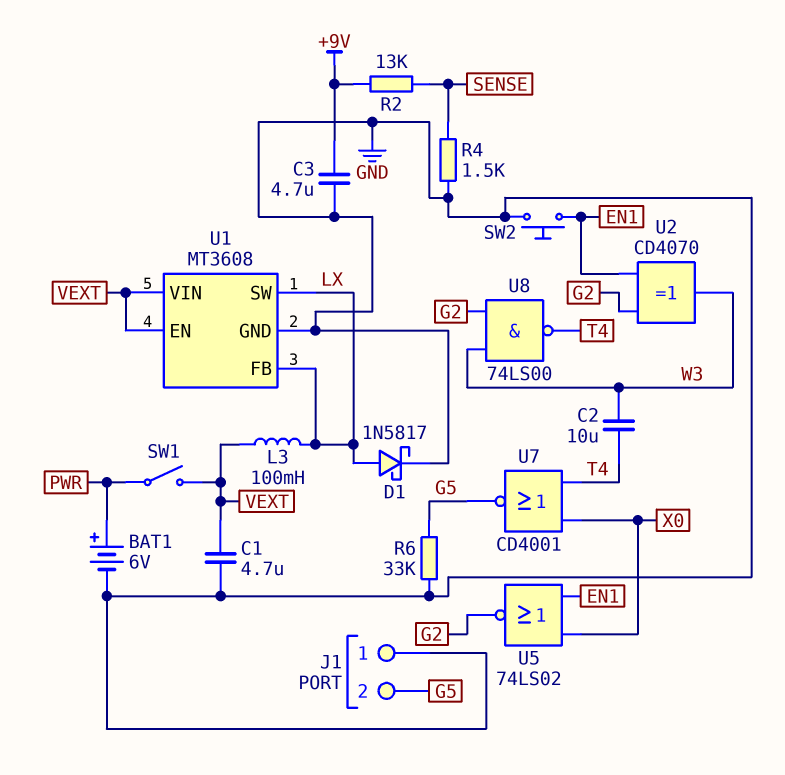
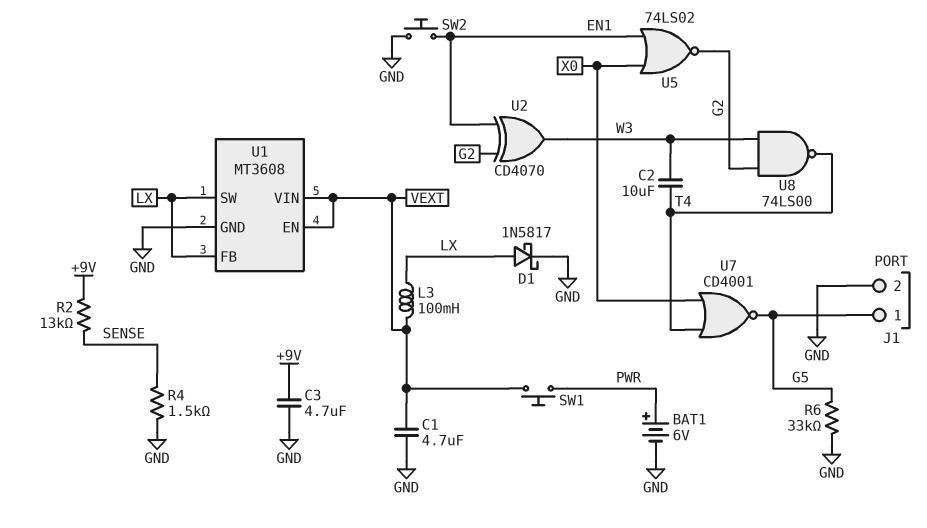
J1 pin 1: GND -> G5
J1 pin 2: G5 -> GND
SW1: switch (PWR, VEXT) -> button (PWR, VEXT)

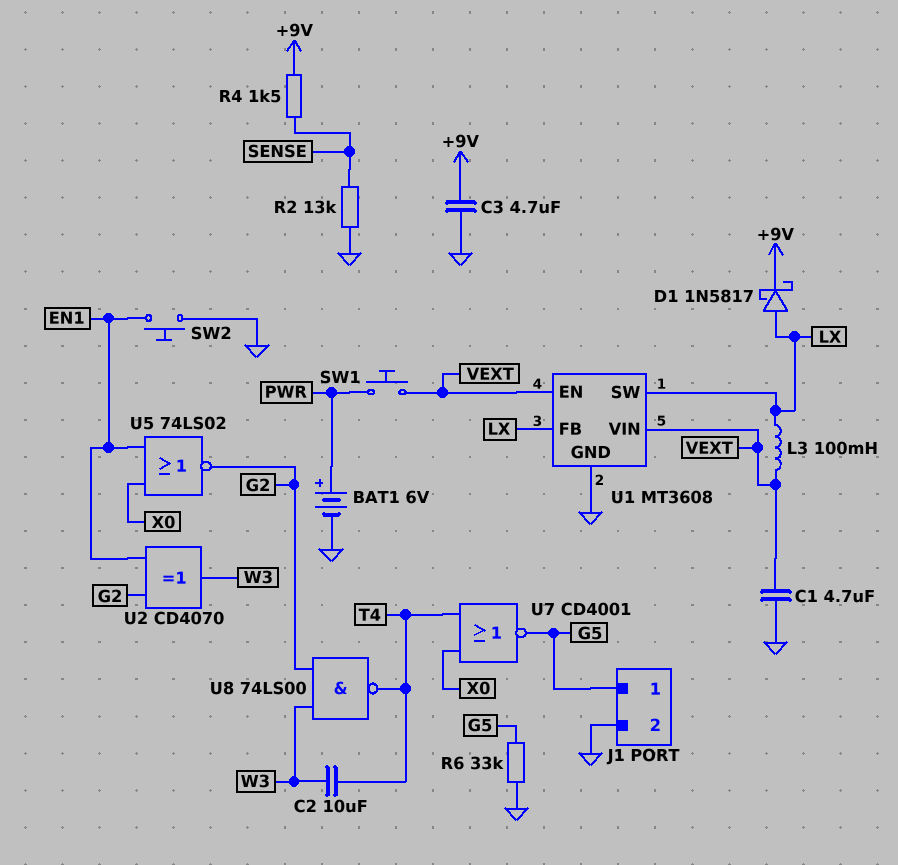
D1: schottky 1N5817 (A LX, K GND) -> schottky 1N5817 (A LX, K +9V)
R2: 13k (+9V, SENSE) -> 13k (GND, SENSE)
R4: 1.5k (GND, SENSE) -> 1.5k (+9V, SENSE)

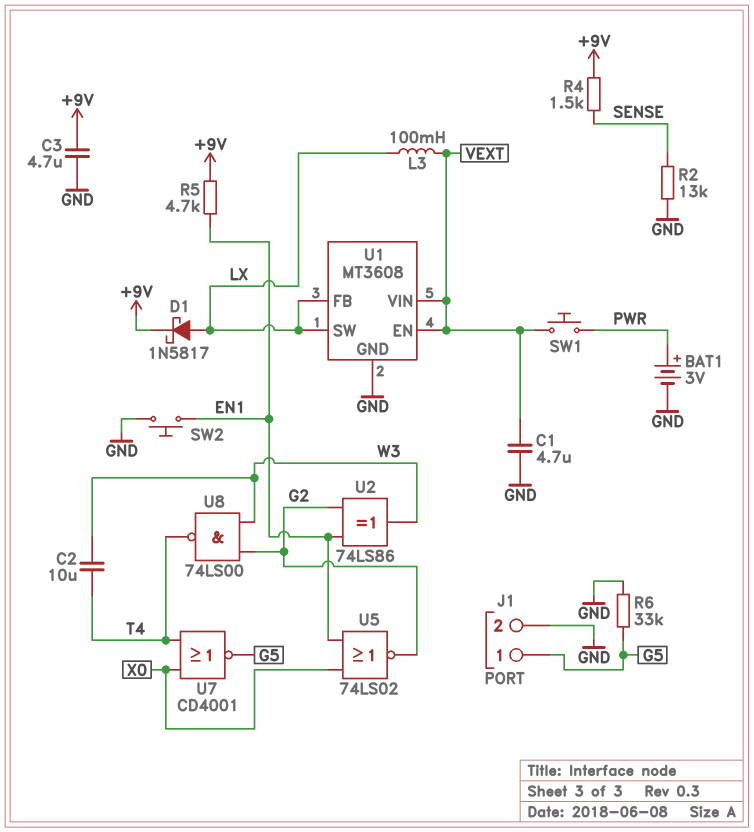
BAT1: 6V (plus PWR, minus GND) -> 3V (plus PWR, minus GND)
R5: none -> 4.7k (+9V, EN1)
U2: XOR CD4070 (in EN1, in G2, out W3) -> XOR 74LS86 (in EN1, in G2, out W3)

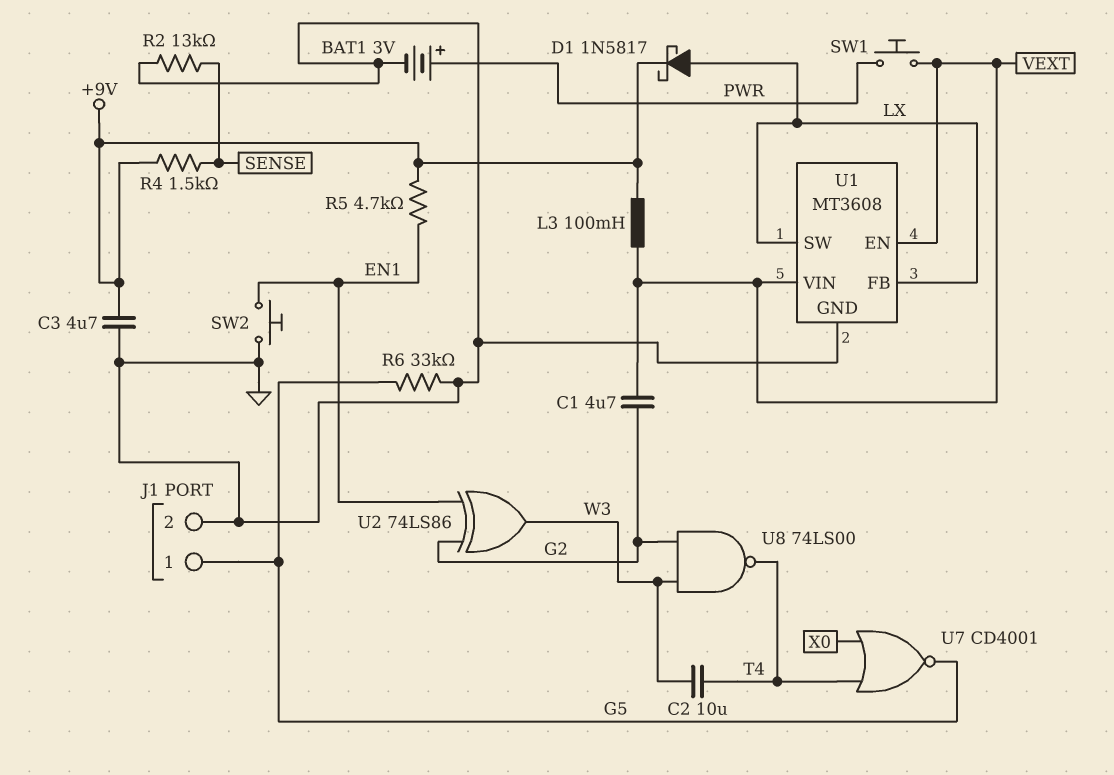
C1: 4.7uF (GND, VEXT) -> 4.7uF (G2, VEXT)
L3: 100mH (LX, VEXT) -> 100mH (+9V, VEXT)
U5: NOR 74LS02 (in EN1, in X0, out G2) -> none

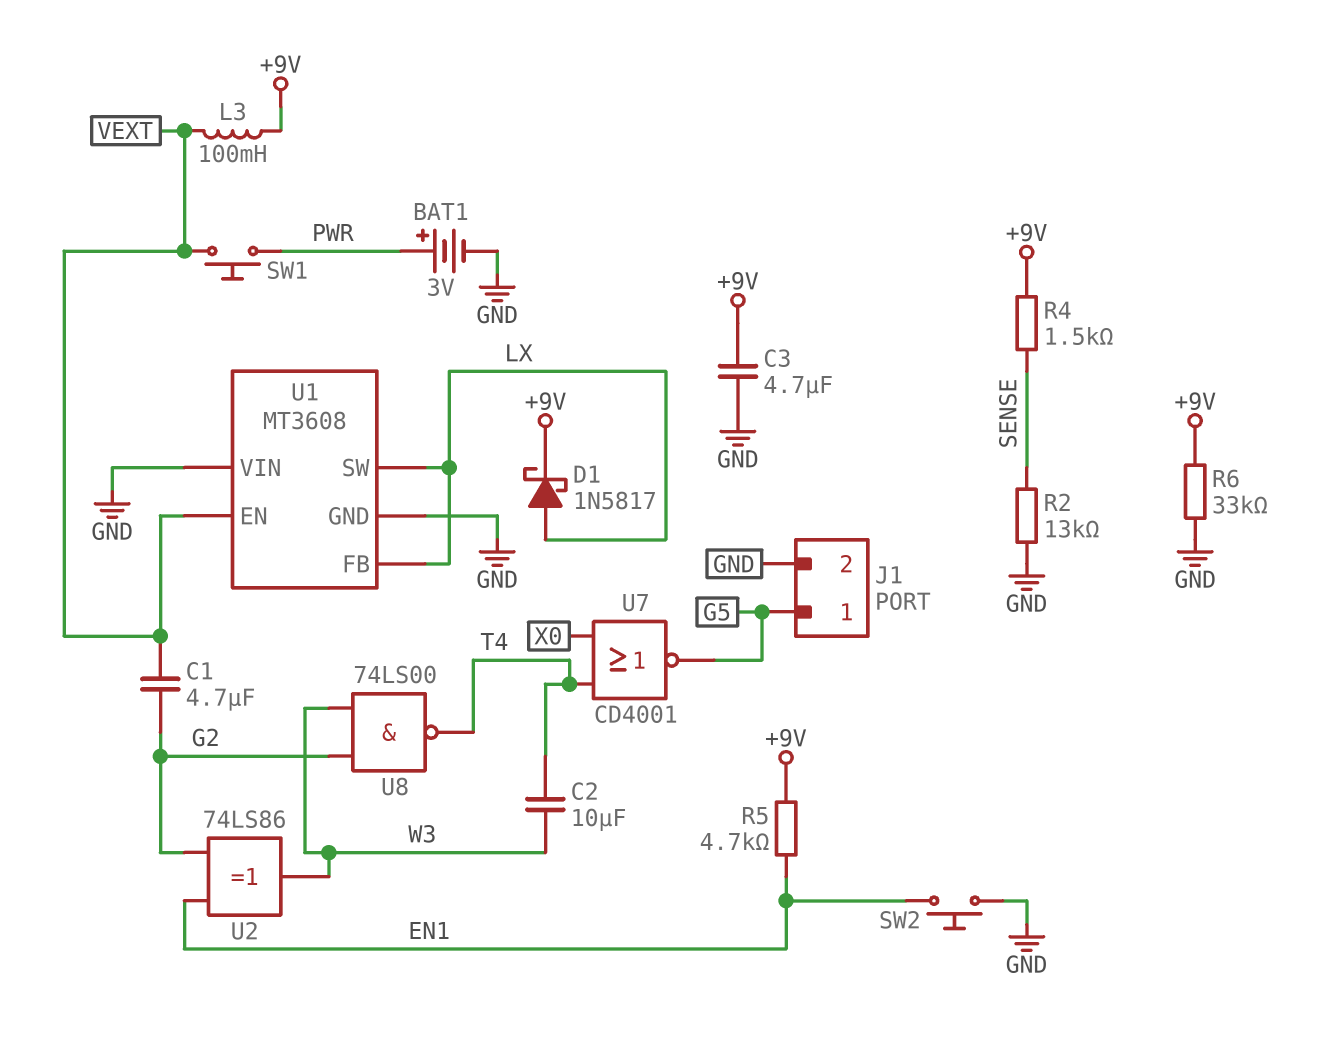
R6: 33k (G5, GND) -> 33k (+9V, GND)
U1 pin VIN: VEXT -> GND

